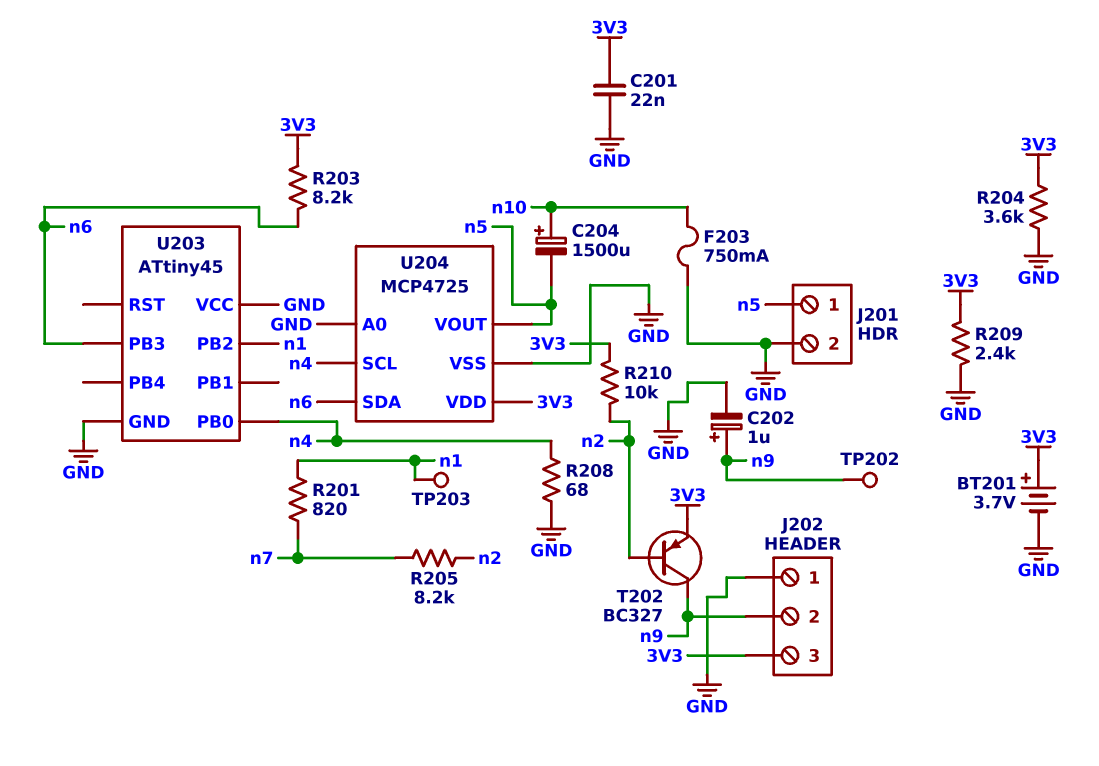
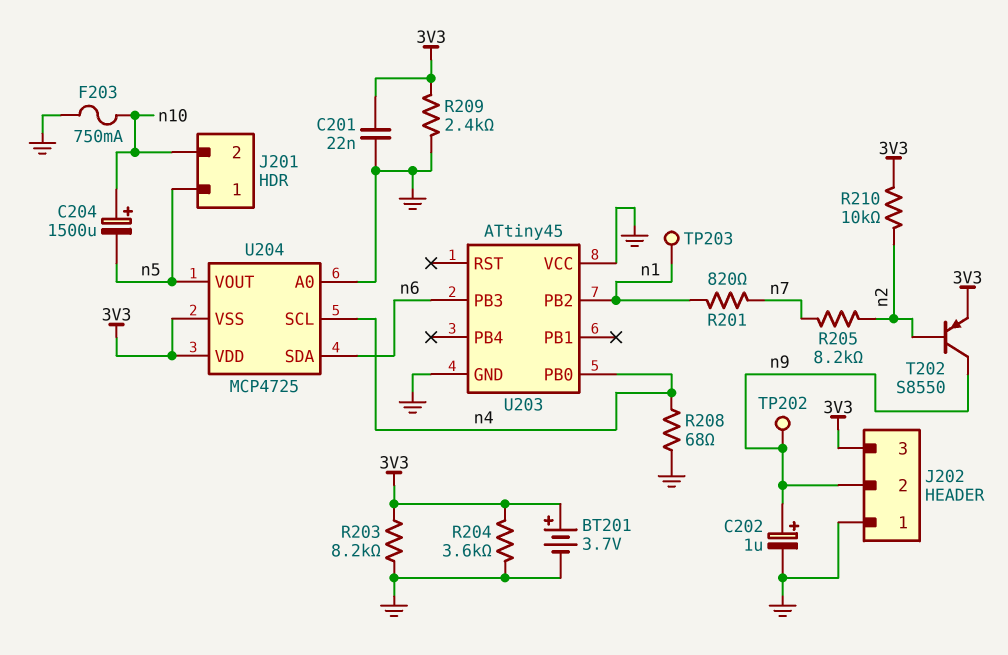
J201 pin 2: GND -> n10
R203: 8.2k (3V3, n6) -> 8.2k (3V3, GND)
T202: PNP BC327 (B n2, C n9, E 3V3) -> PNP S8550 (B n2, C n9, E 3V3)
U204 pin VSS: GND -> 3V3

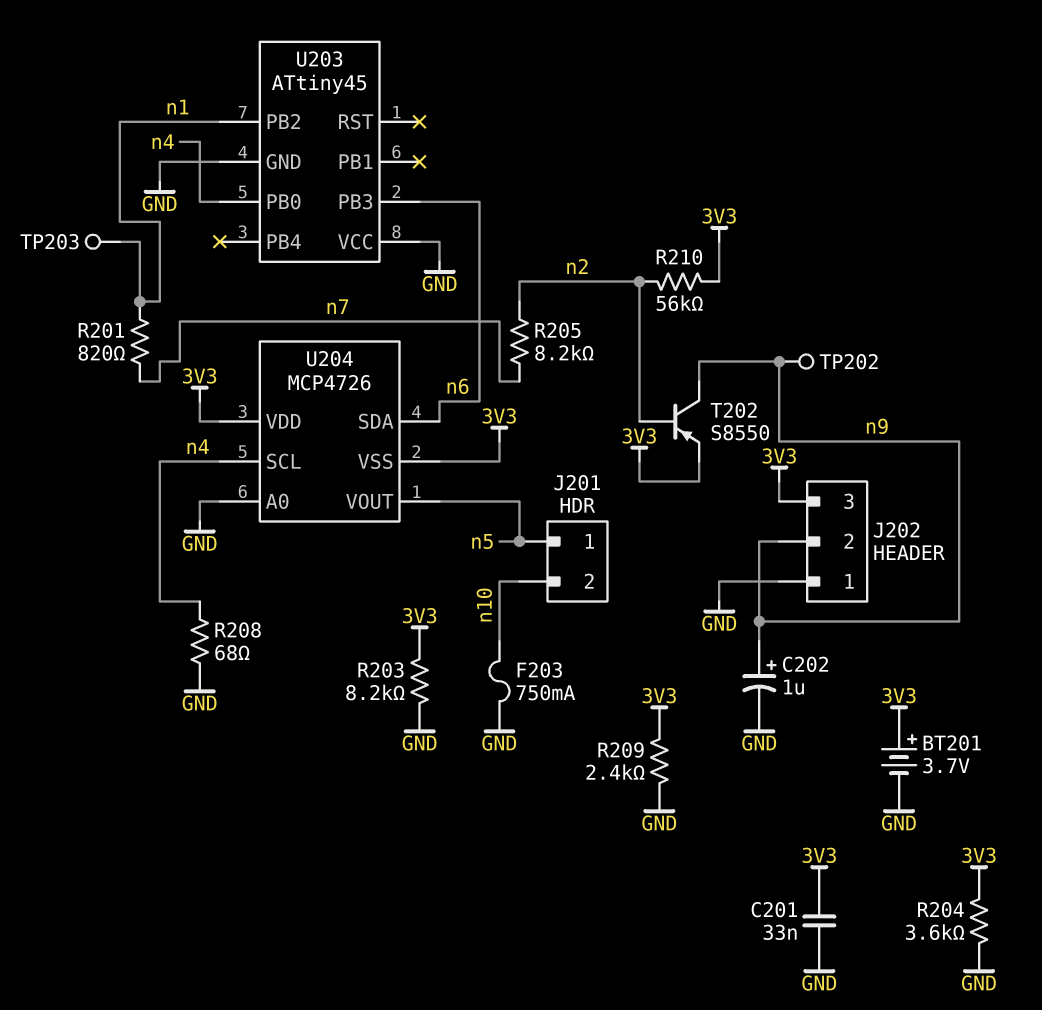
C201: 22nF (3V3, GND) -> 33nF (3V3, GND)
C204: 1500uF (plus n10, minus n5) -> none
R210: 10k (3V3, n2) -> 56k (3V3, n2)
U204: MCP4725 -> MCP4726

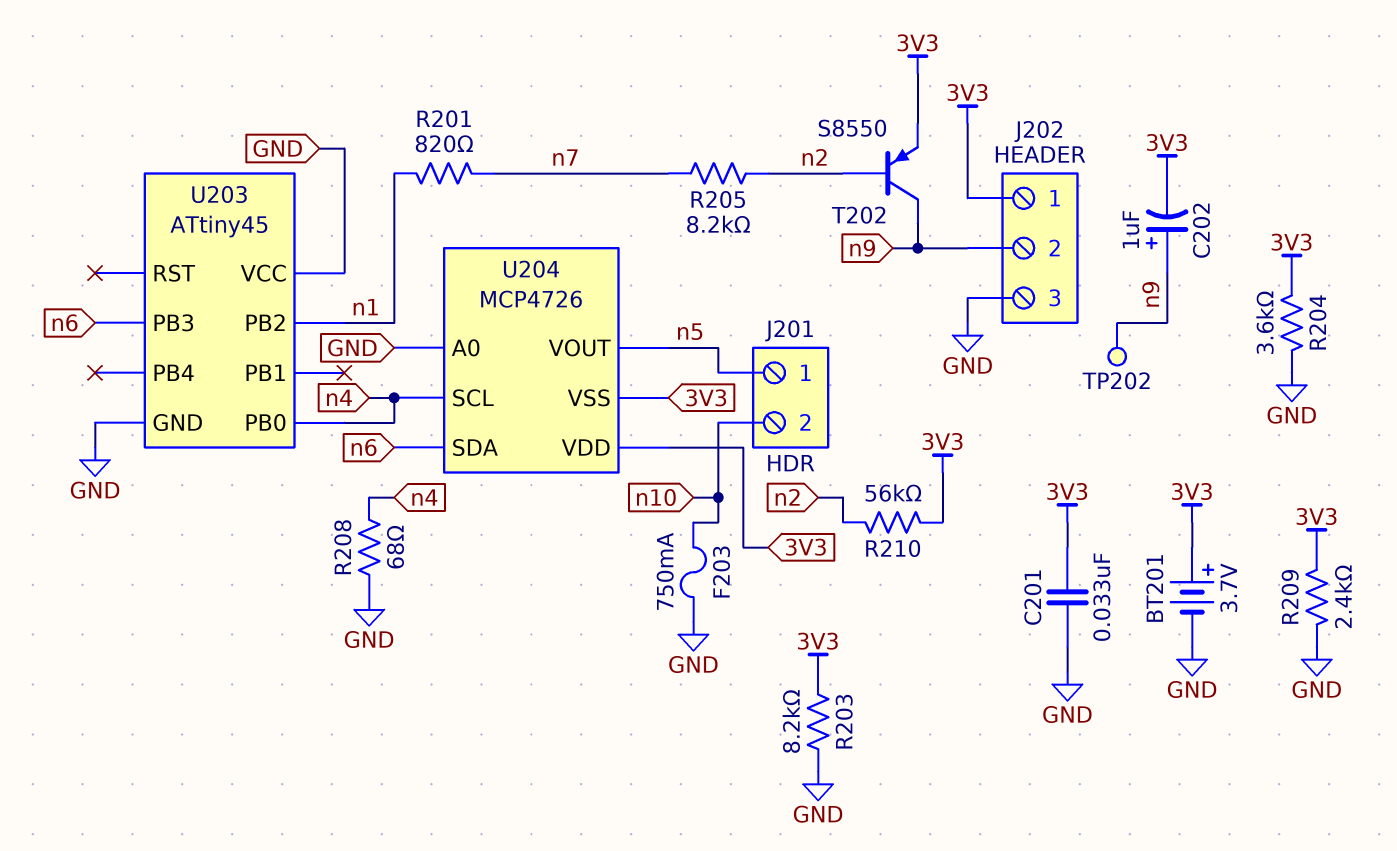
C202: 1uF (plus n9, minus GND) -> 1uF (plus n9, minus 3V3)
J202 pin 1: GND -> 3V3
J202 pin 3: 3V3 -> GND
TP203: test point (n1) -> none

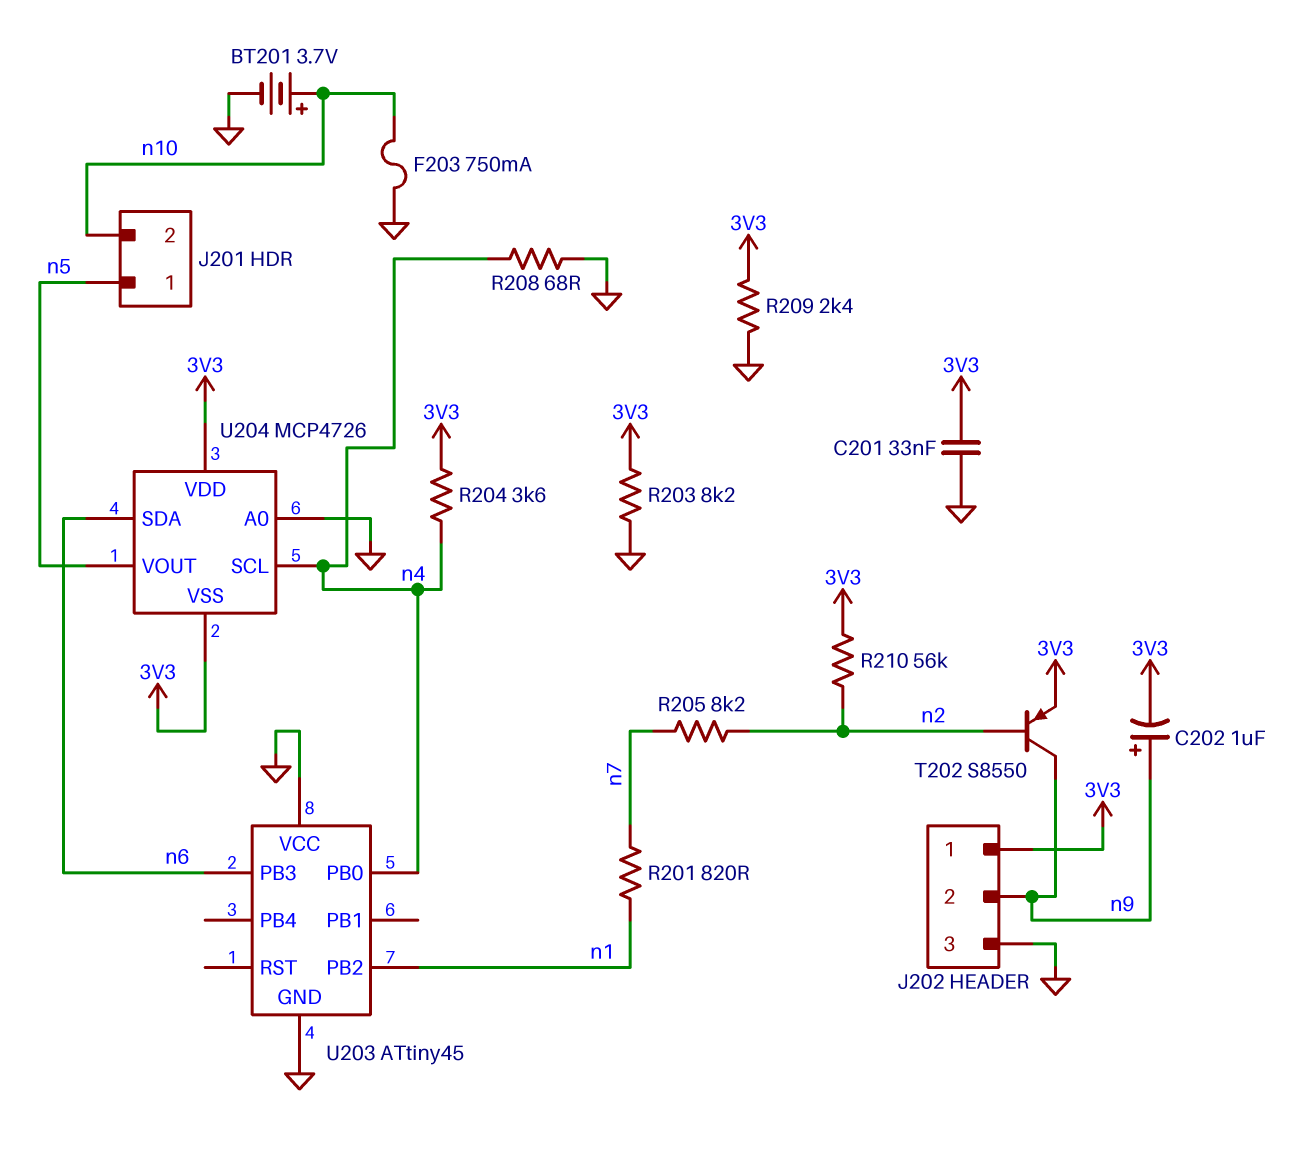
BT201: 3.7V (plus 3V3, minus GND) -> 3.7V (plus n10, minus GND)
R204: 3.6k (3V3, GND) -> 3.6k (3V3, n4)
TP202: test point (n9) -> none

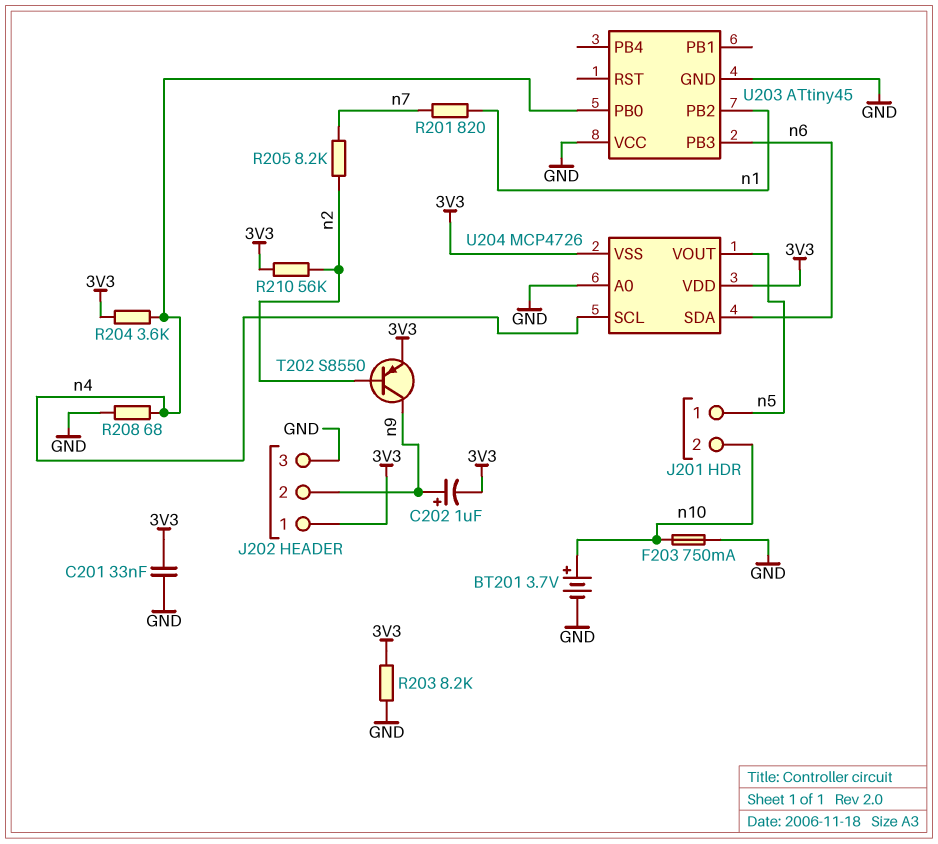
R209: 2.4k (3V3, GND) -> none

